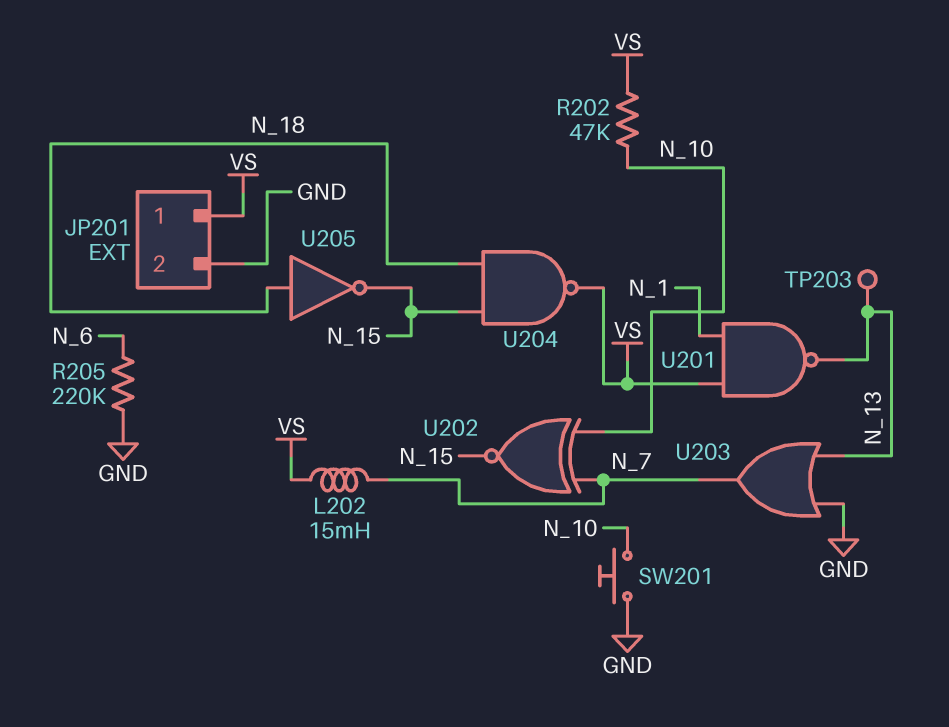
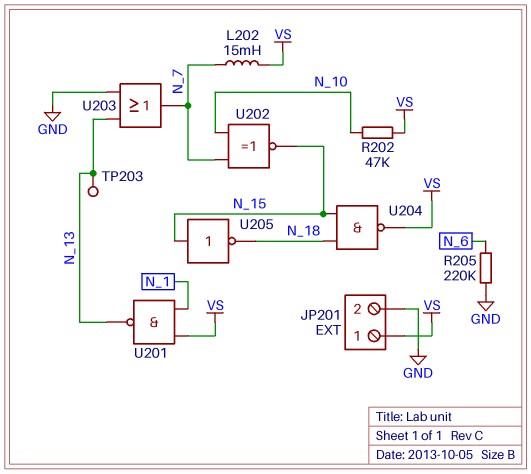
SW201: button (GND, N_10) -> none
U205: NOT (in N_18, out N_15) -> NOT (in N_15, out N_18)

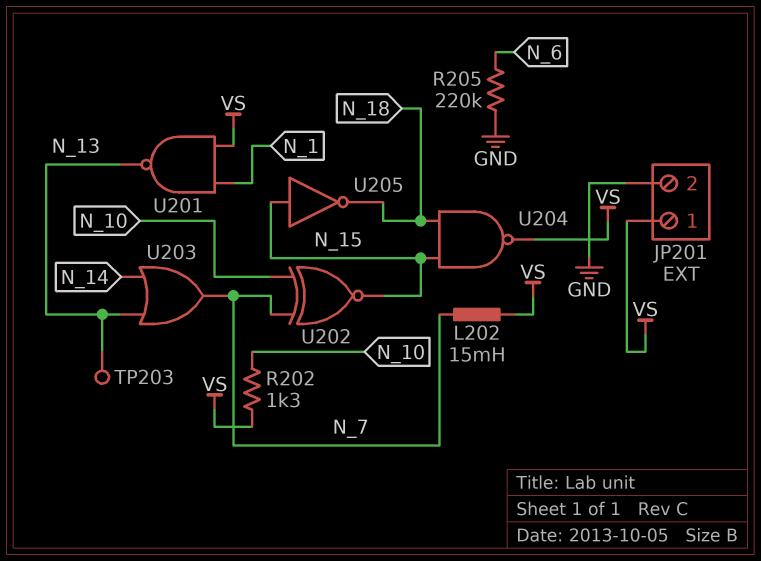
R202: 47k (N_10, VS) -> 1.3k (N_10, VS)
U203: OR (in GND, in N_13, out N_7) -> OR (in N_13, in N_14, out N_7)

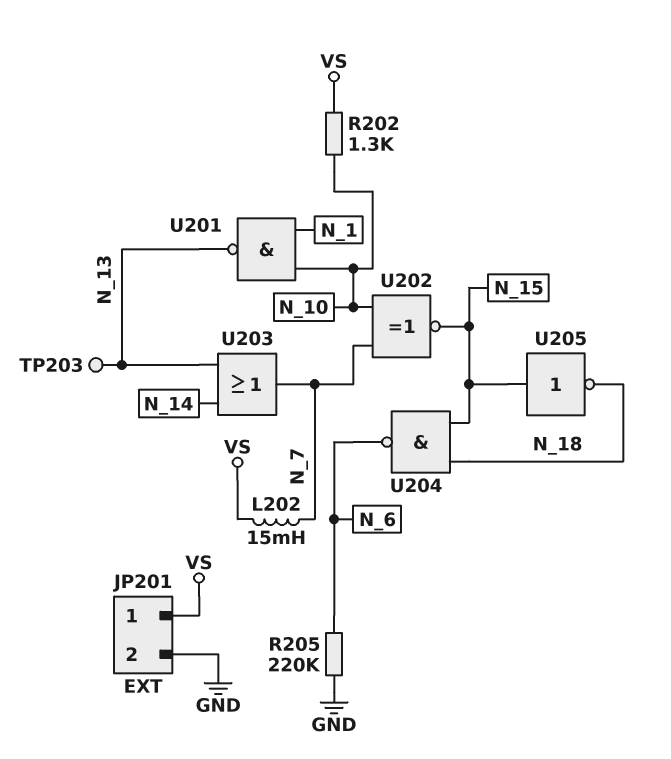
U201: NAND (in N_1, in VS, out N_13) -> NAND (in N_1, in N_10, out N_13)
U204: NAND (in N_15, in N_18, out VS) -> NAND (in N_15, in N_18, out N_6)

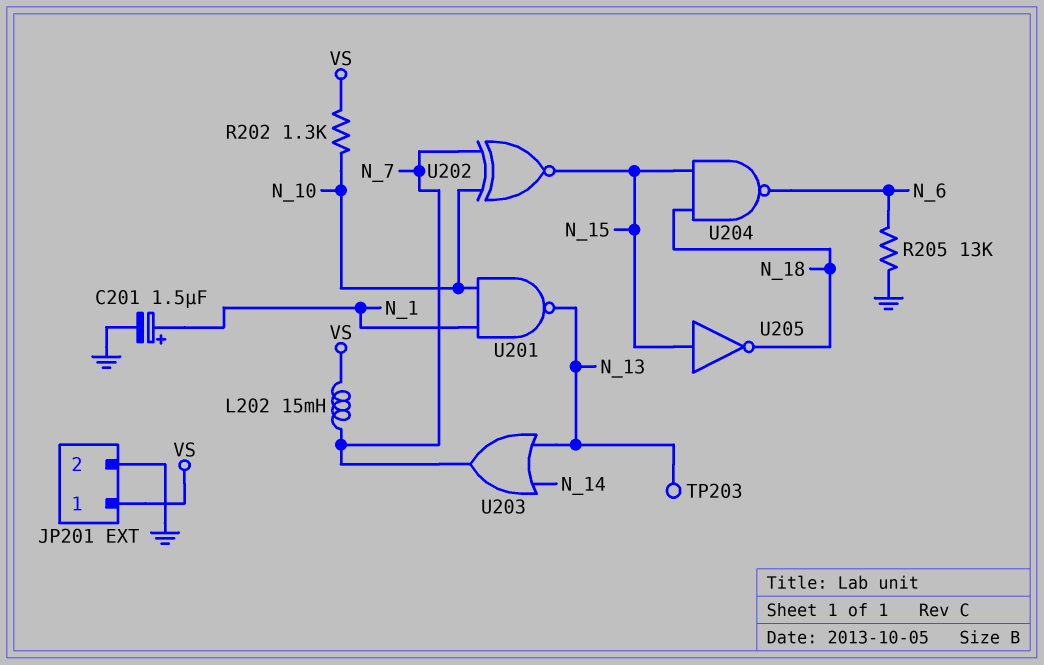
C201: none -> 1.5uF (plus N_1, minus GND)
R205: 220k (GND, N_6) -> 13k (GND, N_6)

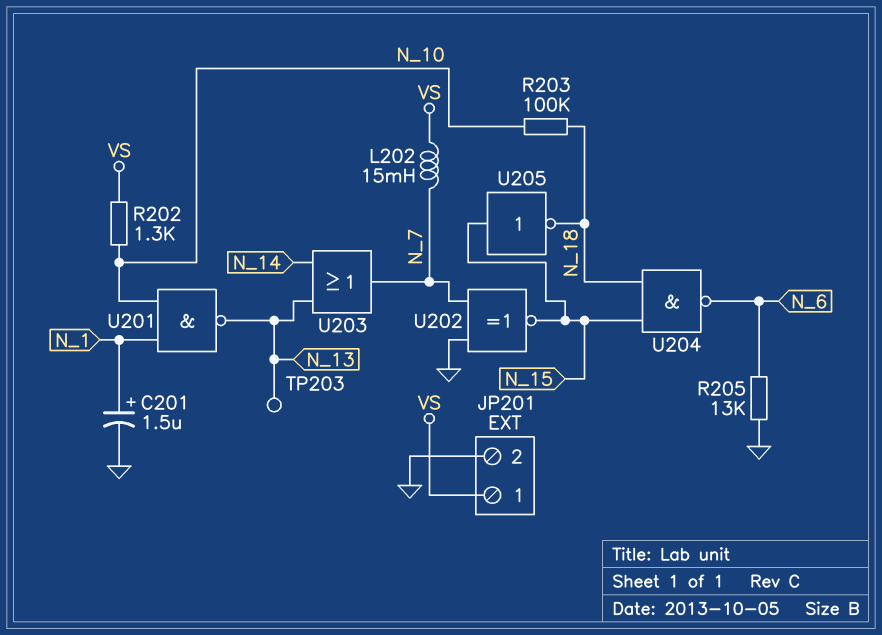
R203: none -> 100k (N_10, N_18)
U202: XNOR (in N_7, in N_10, out N_15) -> XNOR (in GND, in N_7, out N_15)

